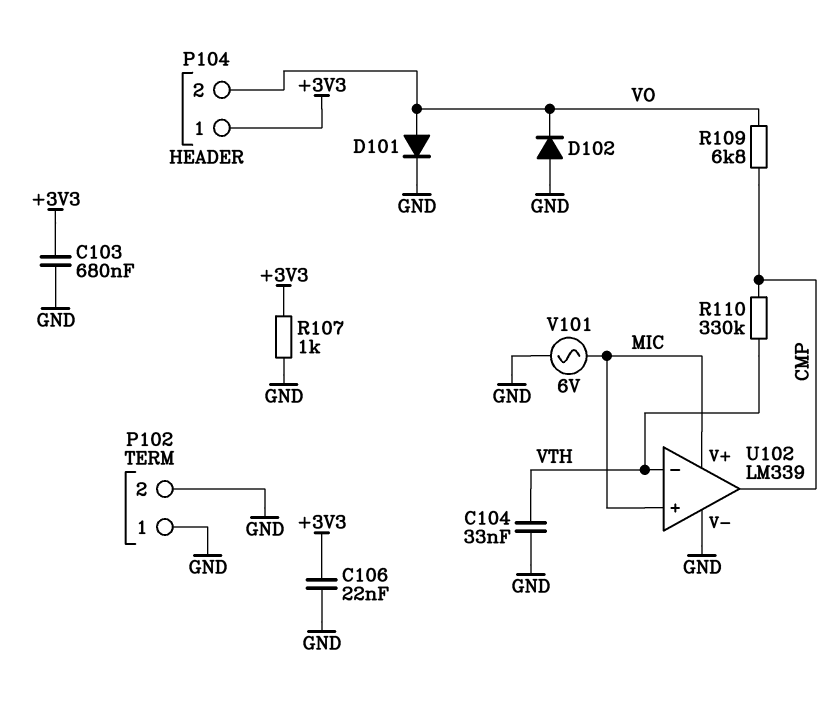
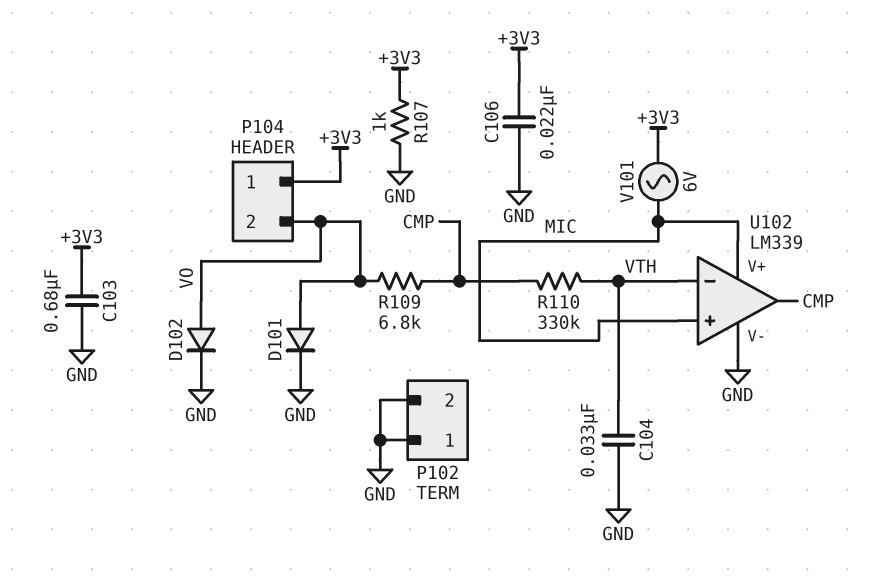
D102: diode (A GND, K VO) -> diode (A VO, K GND)
V101: AC 6V (GND, MIC) -> AC 6V (+3V3, MIC)

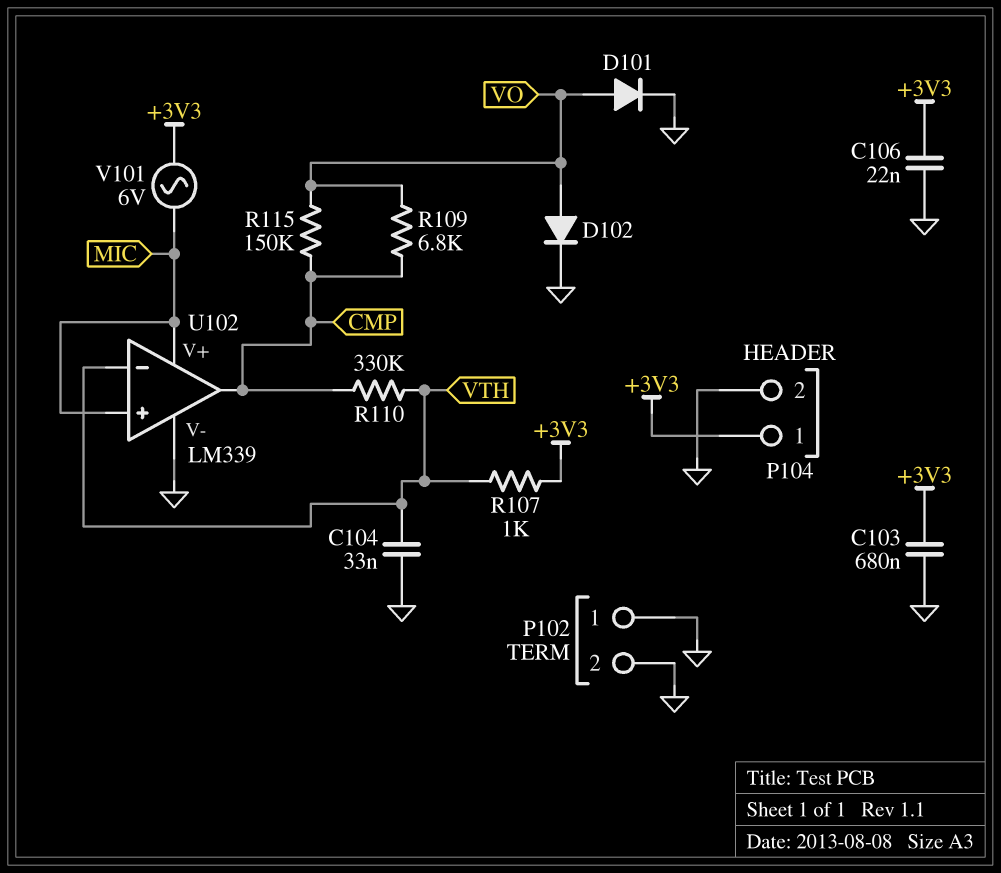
P104 pin 2: VO -> GND
R107: 1k (+3V3, GND) -> 1k (+3V3, VTH)
R115: none -> 150k (CMP, VO)

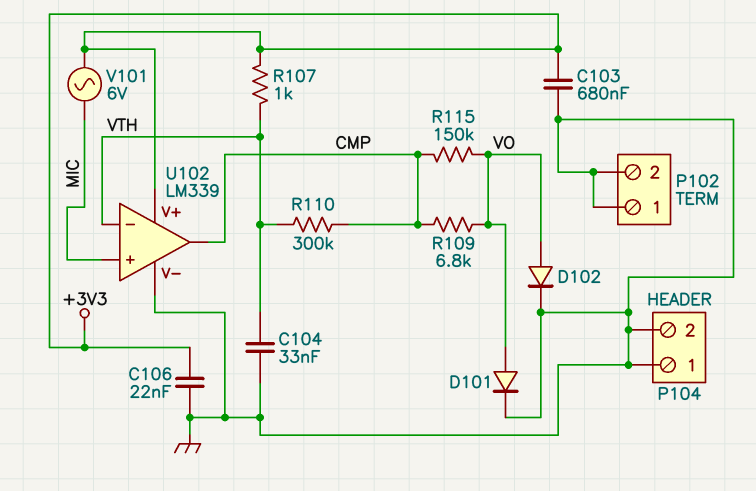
P104 pin 1: +3V3 -> GND
R110: 330k (CMP, VTH) -> 300k (CMP, VTH)
U102 pin V+: MIC -> +3V3

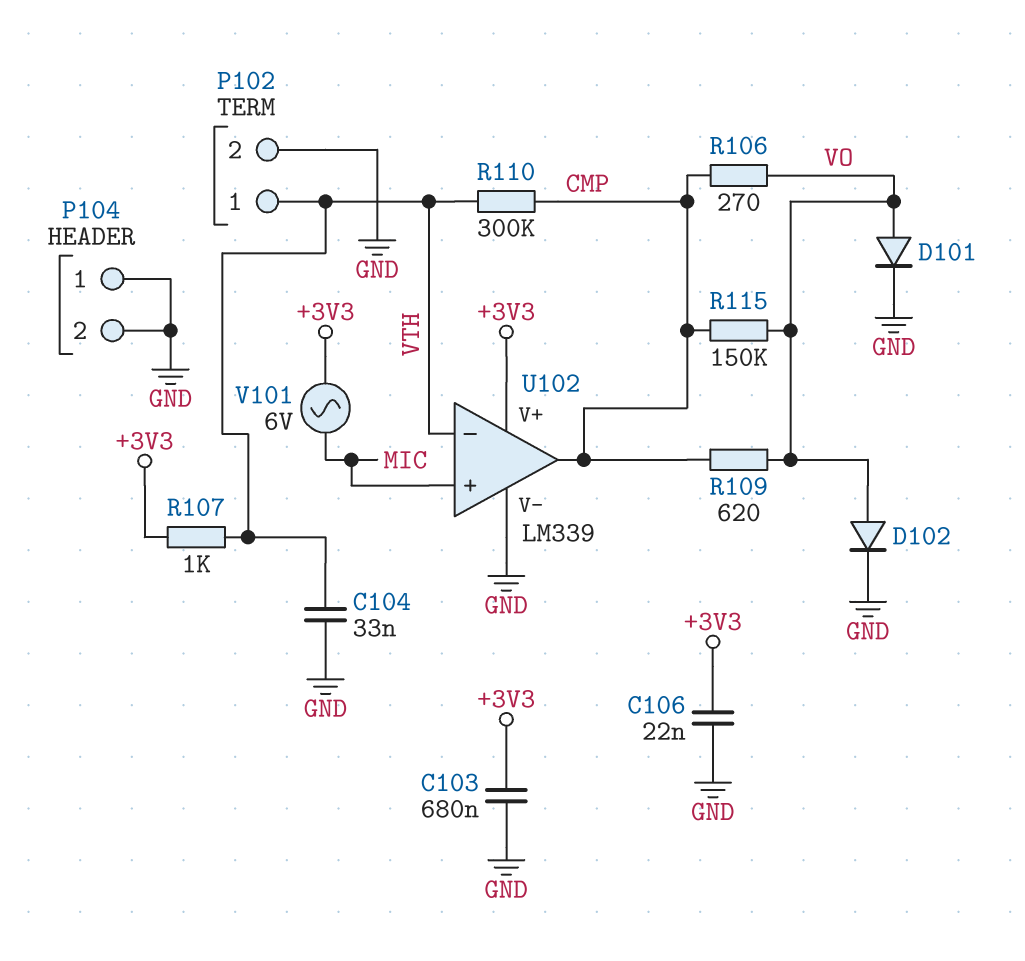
P102 pin 1: GND -> VTH
R106: none -> 270 (CMP, VO)
R109: 6.8k (CMP, VO) -> 620 (CMP, VO)

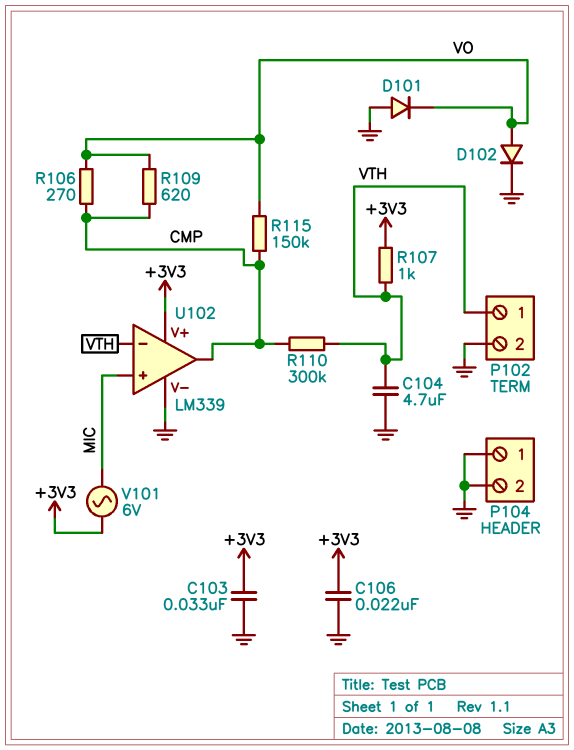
C103: 680nF (+3V3, GND) -> 33nF (+3V3, GND)
C104: 33nF (GND, VTH) -> 4.7uF (GND, VTH)
D101: diode (A VO, K GND) -> diode (A GND, K VO)

